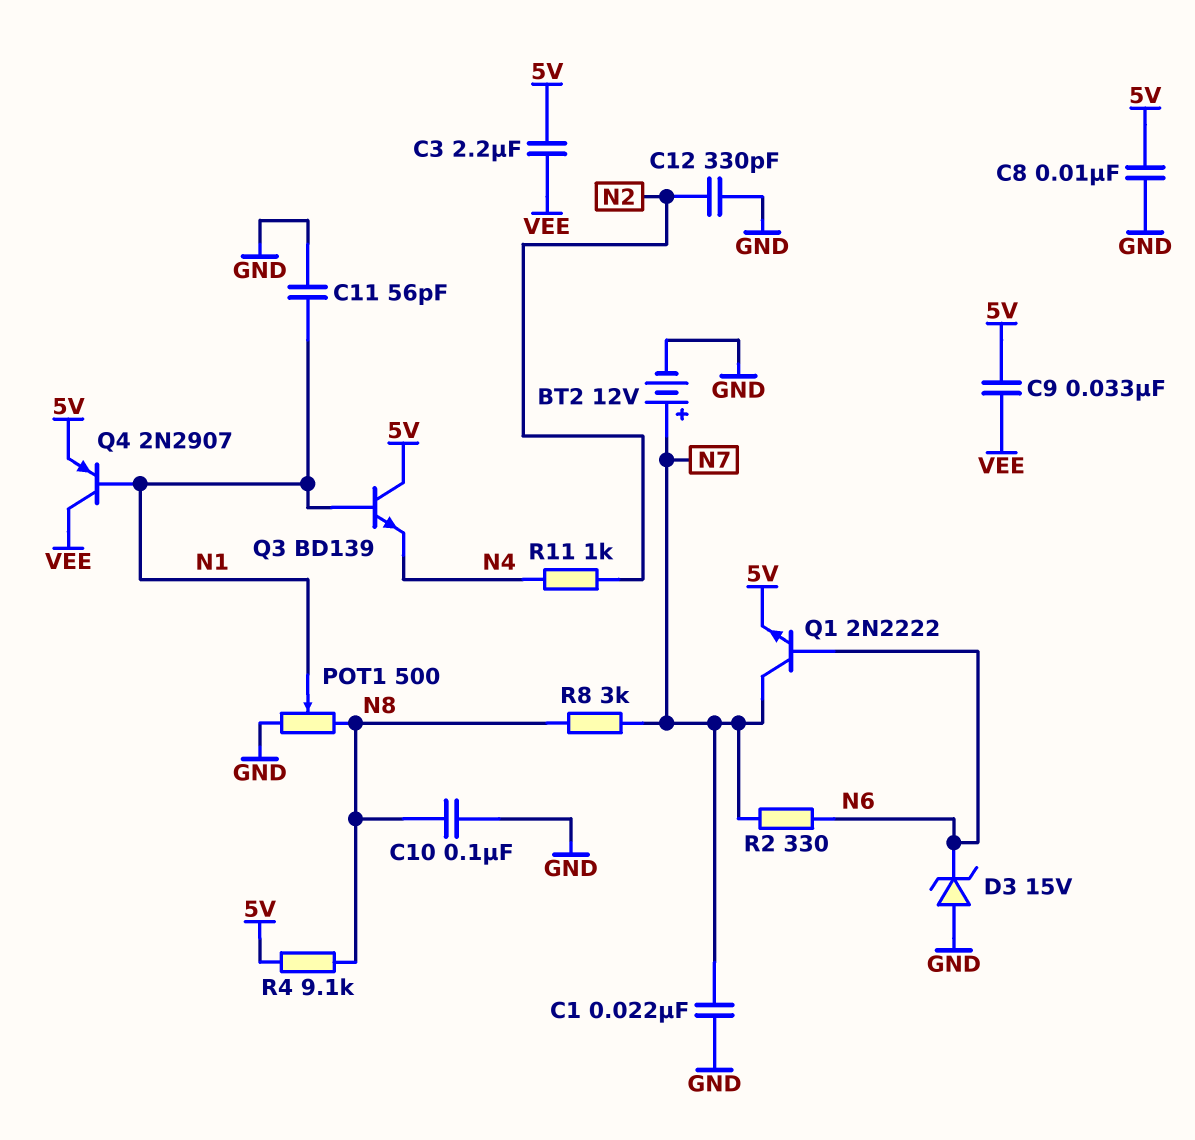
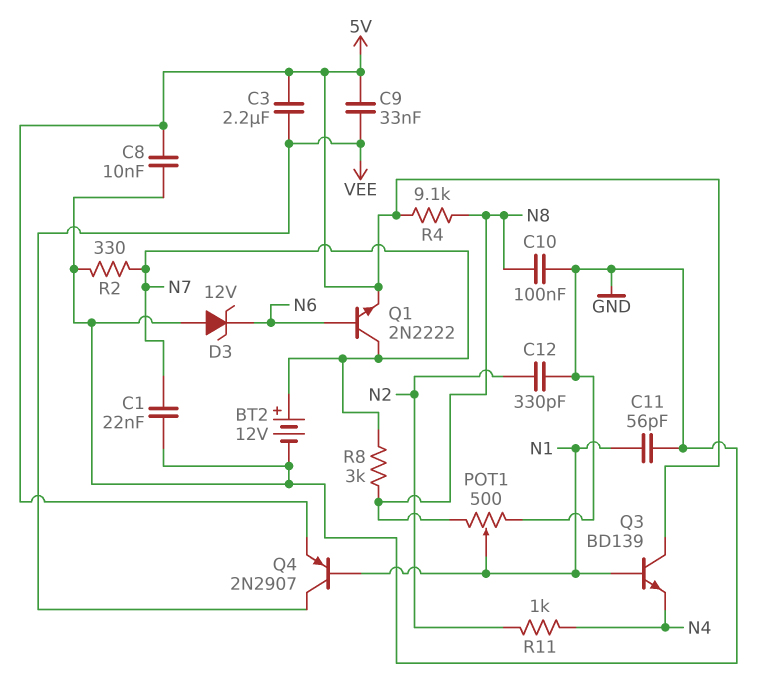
D3: zener 15V (A GND, K N6) -> zener 12V (A GND, K N6)
R2: 330 (N6, N7) -> 330 (GND, N7)

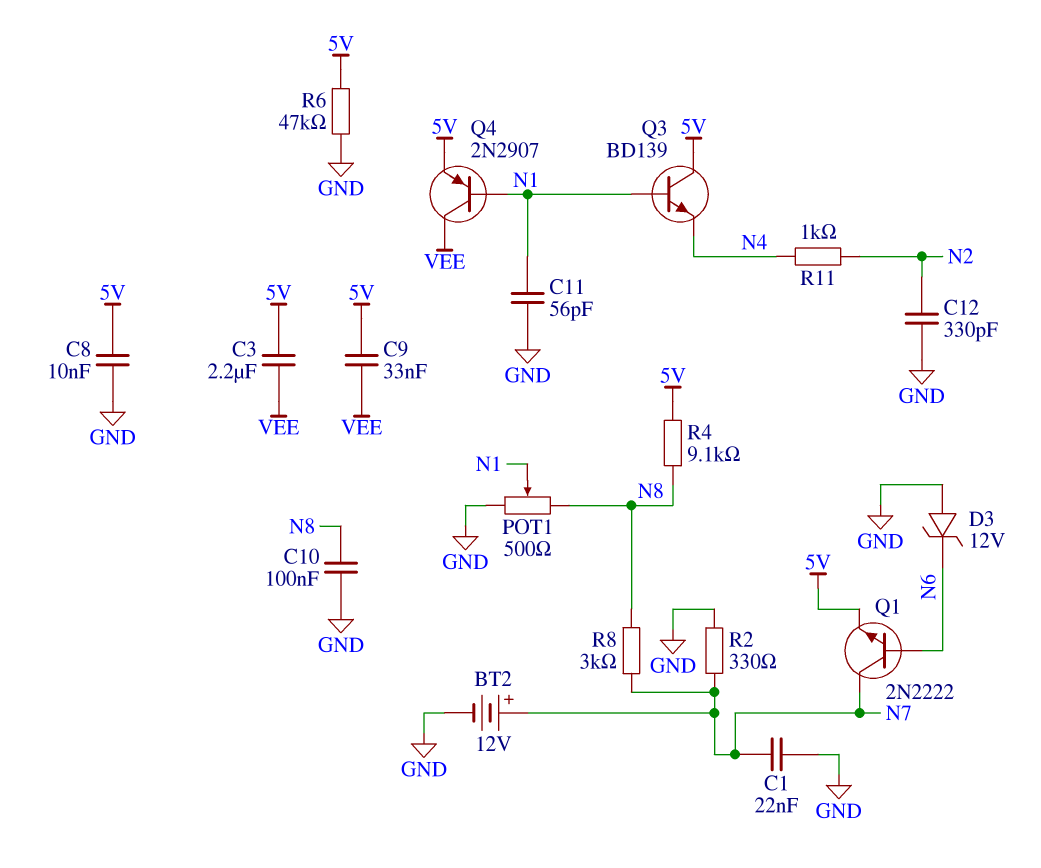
R6: none -> 47k (5V, GND)

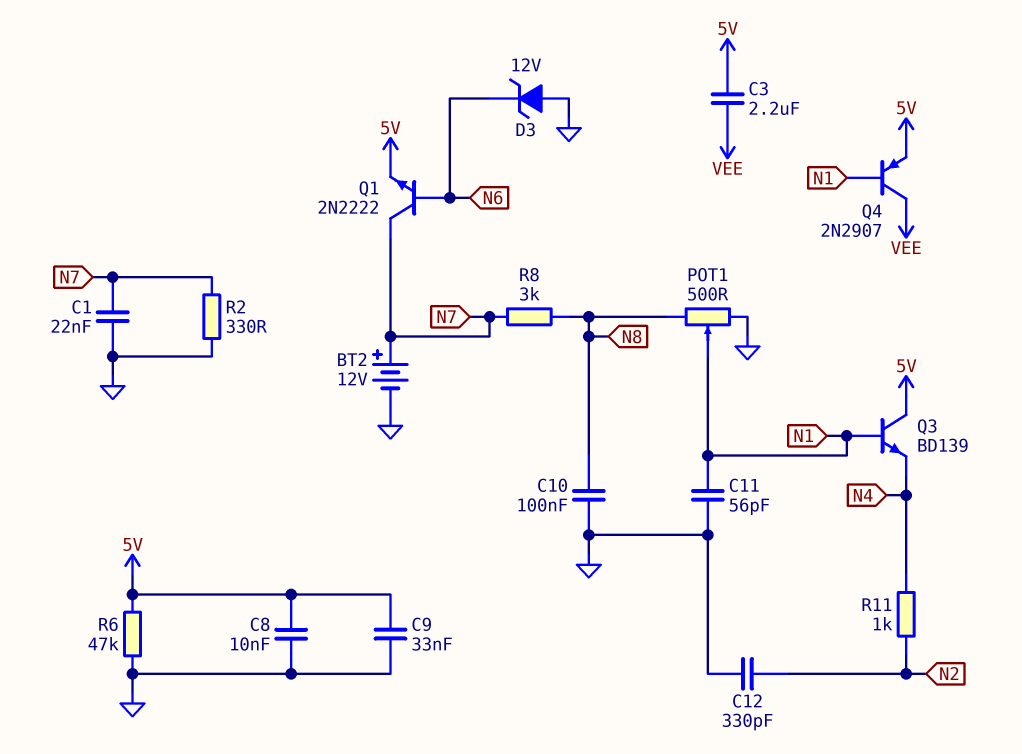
C9: 33nF (5V, VEE) -> 33nF (5V, GND)
R4: 9.1k (5V, N8) -> none

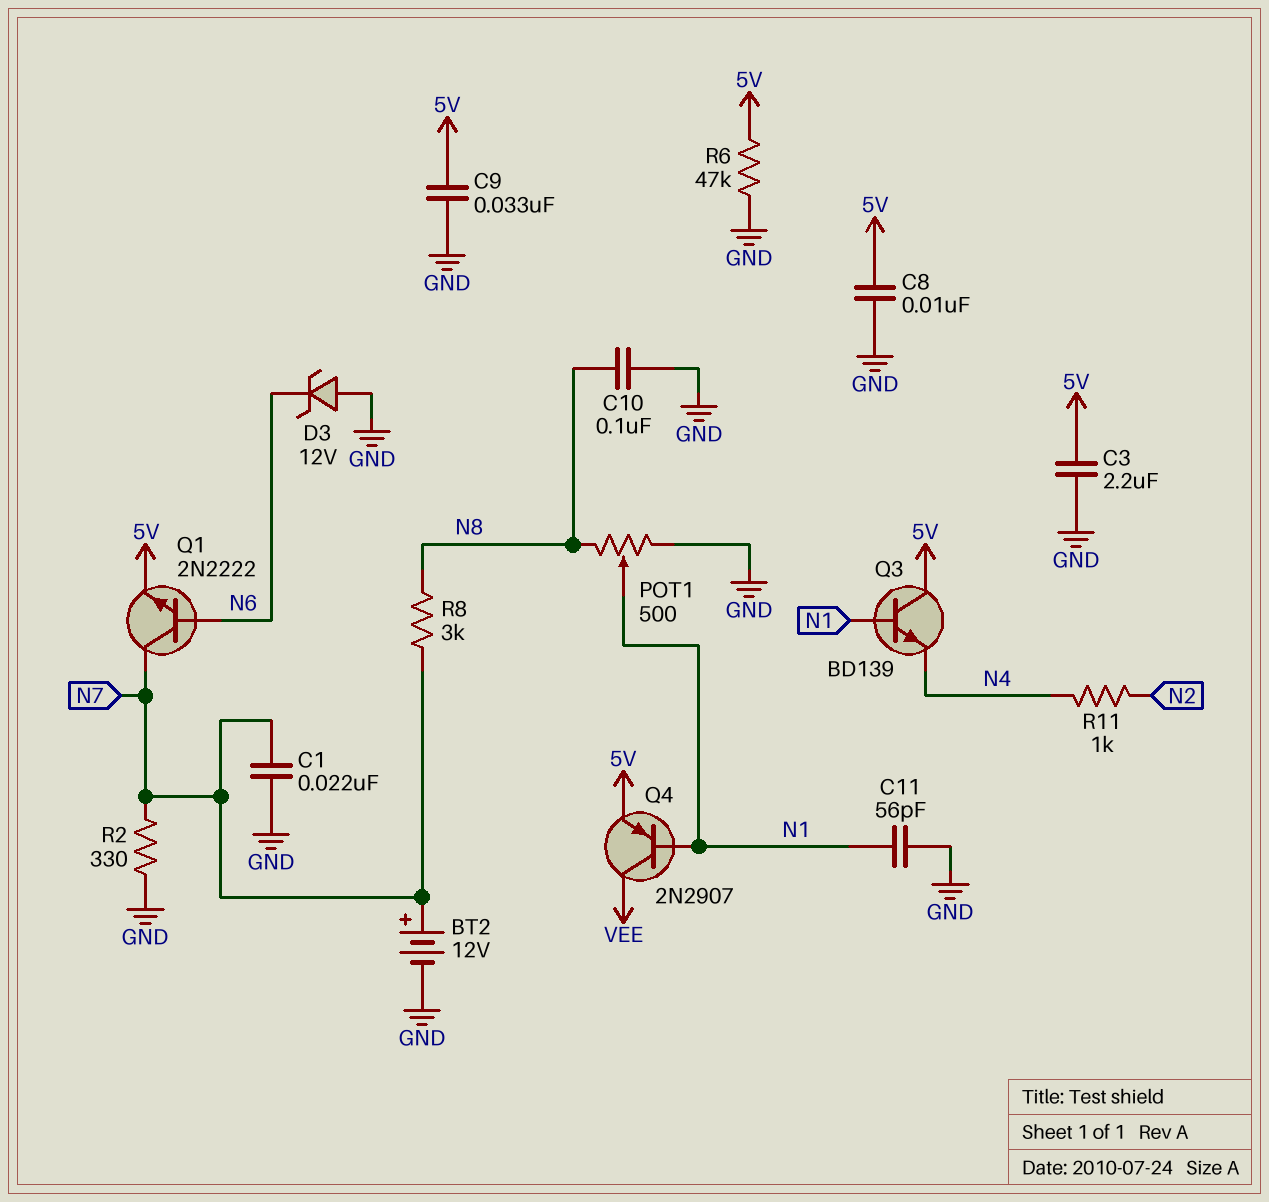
C3: 2.2uF (5V, VEE) -> 2.2uF (5V, GND)
C12: 330pF (GND, N2) -> none

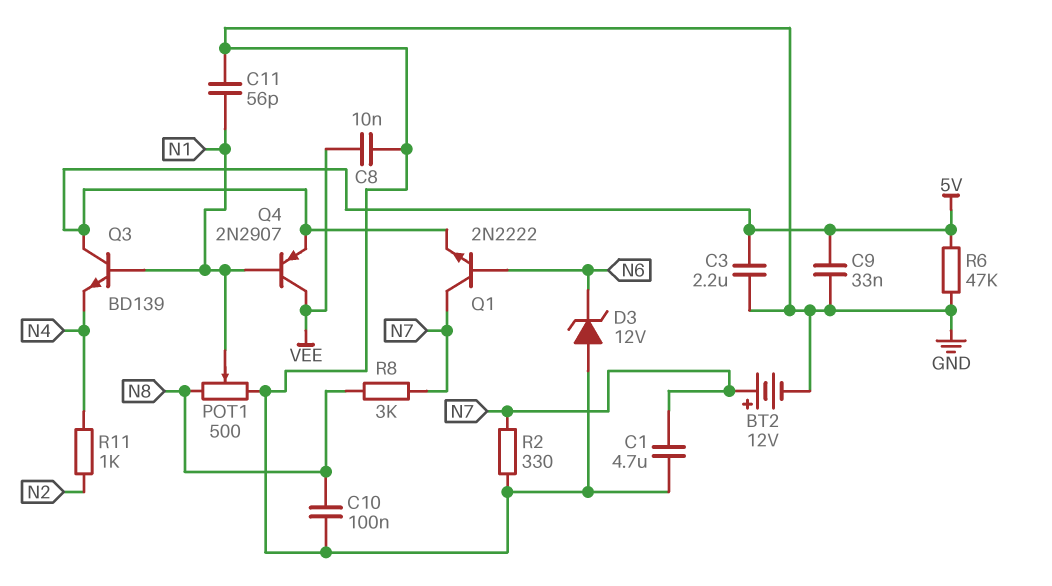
C1: 22nF (GND, N7) -> 4.7uF (GND, N7)
C8: 10nF (5V, GND) -> 10nF (GND, VEE)

